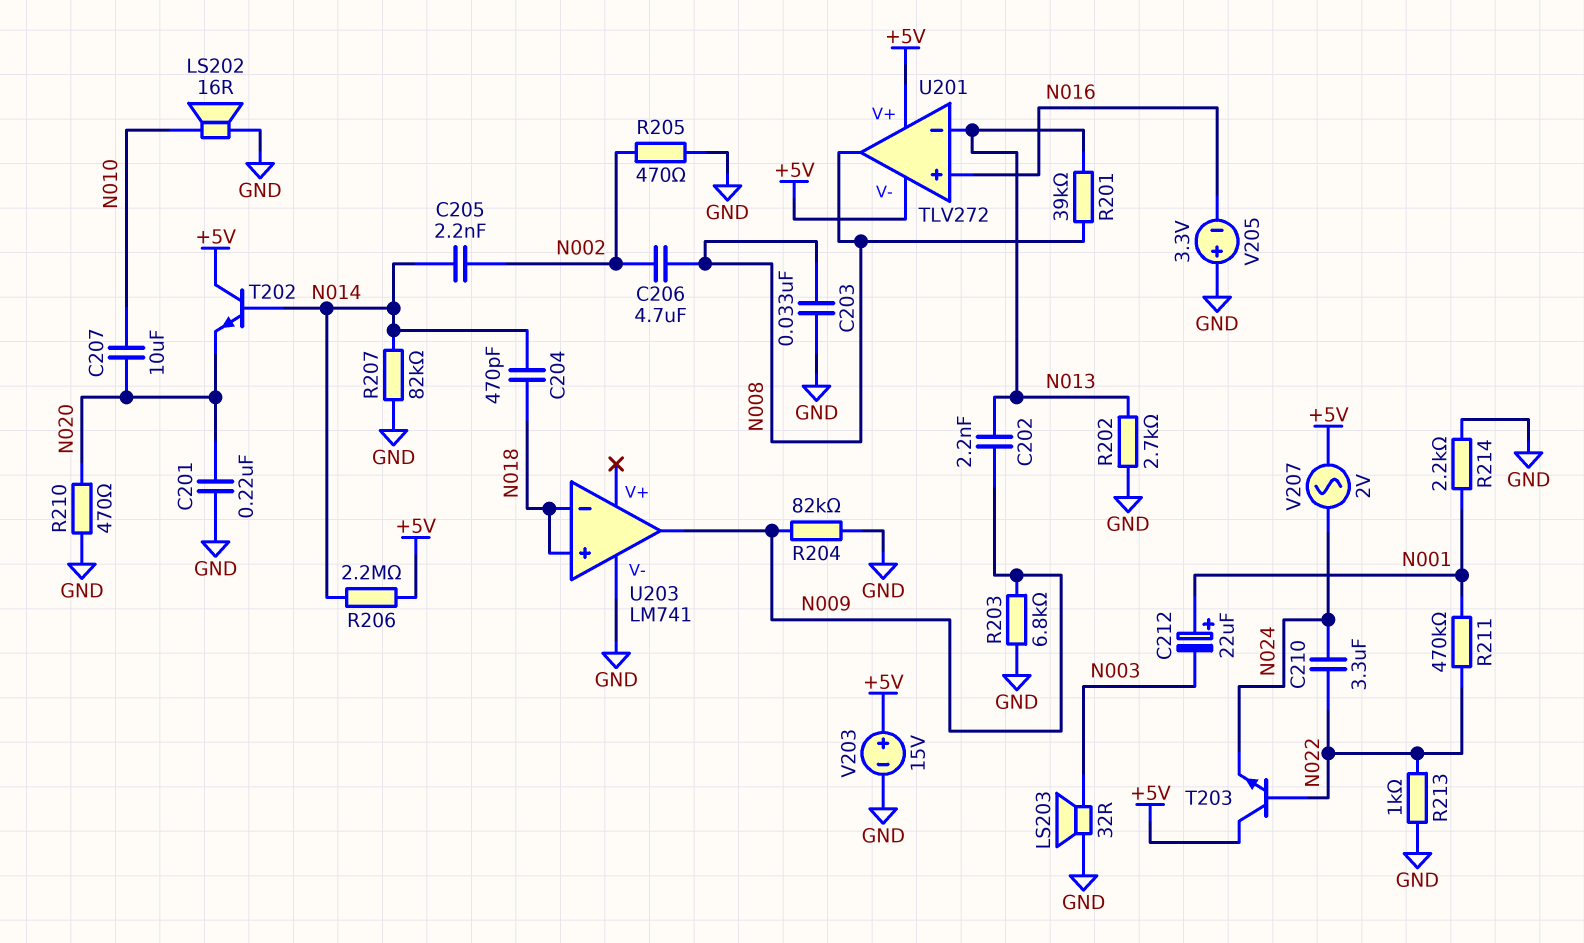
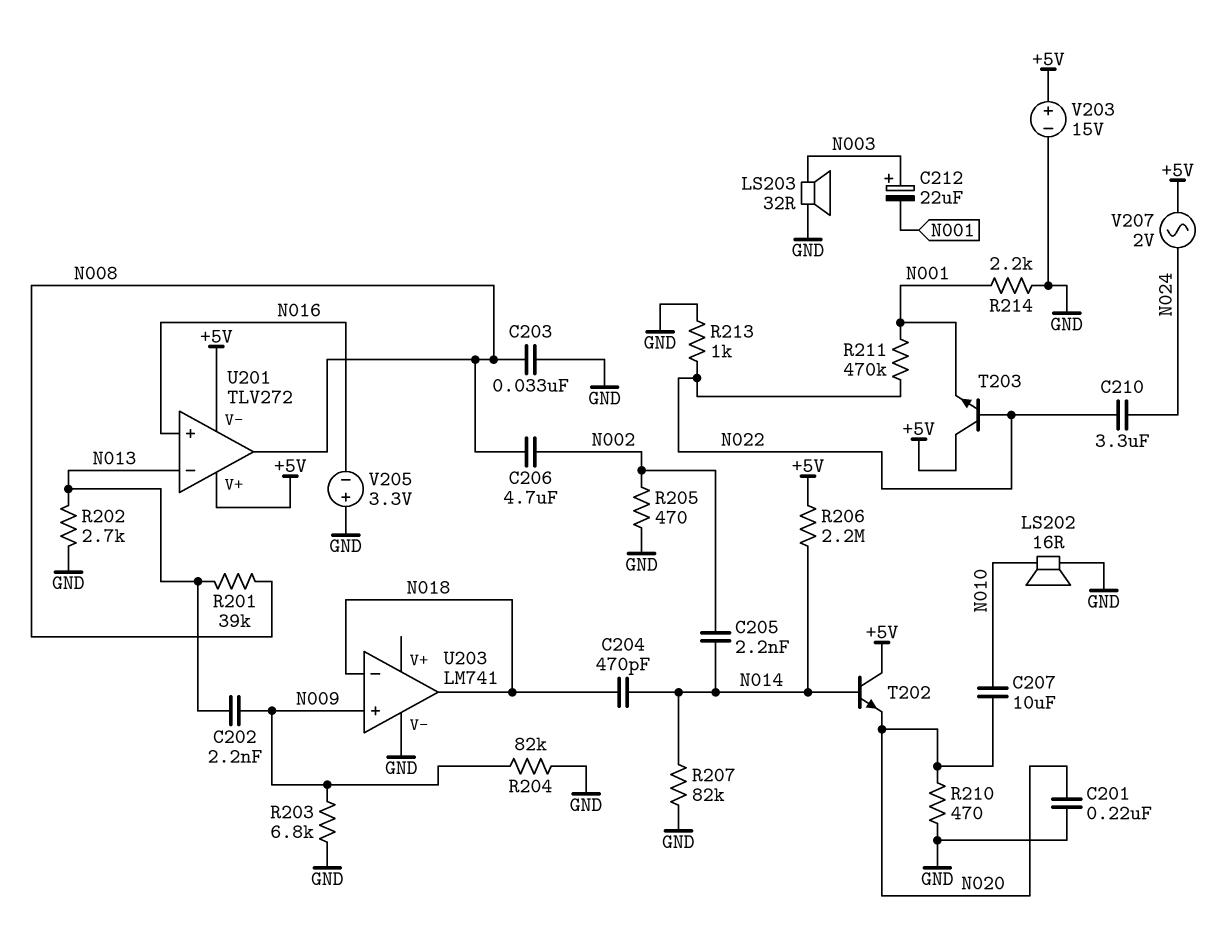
C212: 22uF (plus N001, minus N003) -> 22uF (plus N003, minus N001)
T203: NPN (B N022, C +5V, E N024) -> NPN (B N022, C +5V, E N001)
U203 pin in+: N018 -> N009
U203 pin out: N009 -> N018

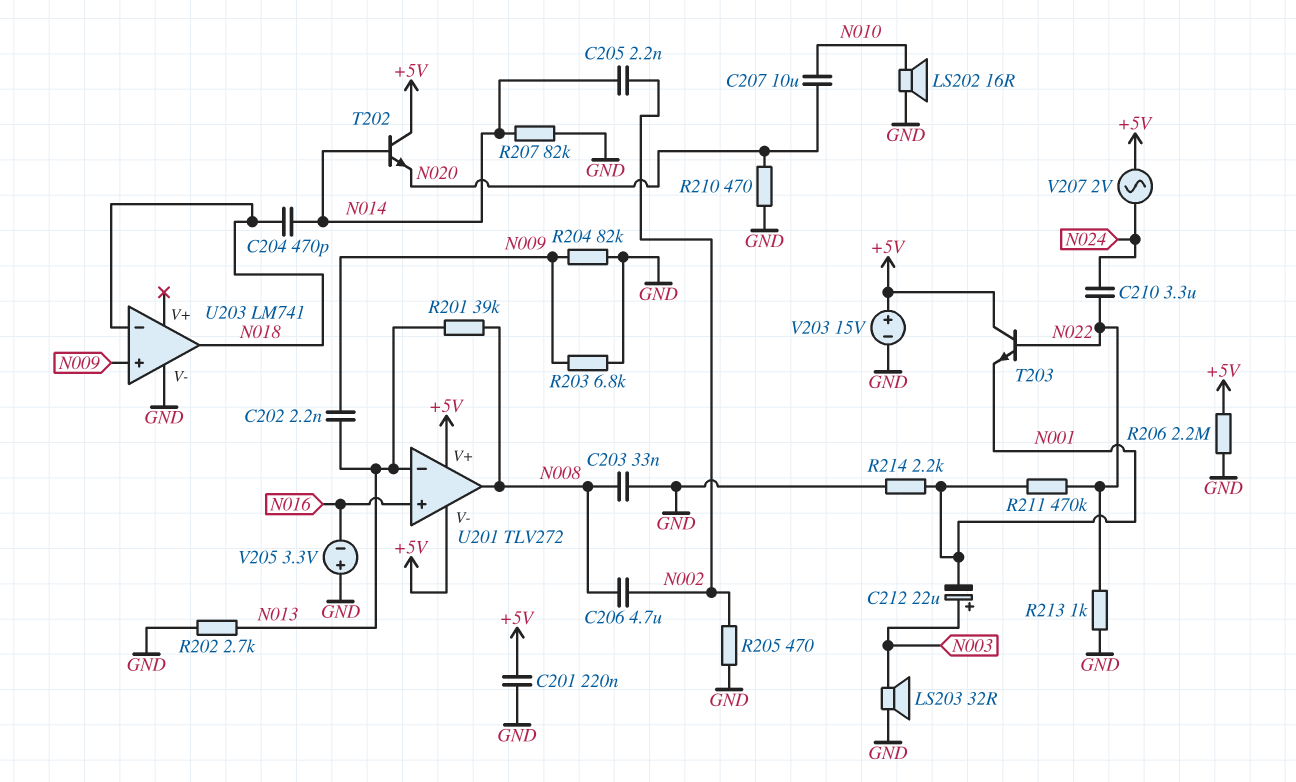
C201: 220nF (GND, N020) -> 220nF (+5V, GND)
R206: 2.2M (+5V, N014) -> 2.2M (+5V, GND)

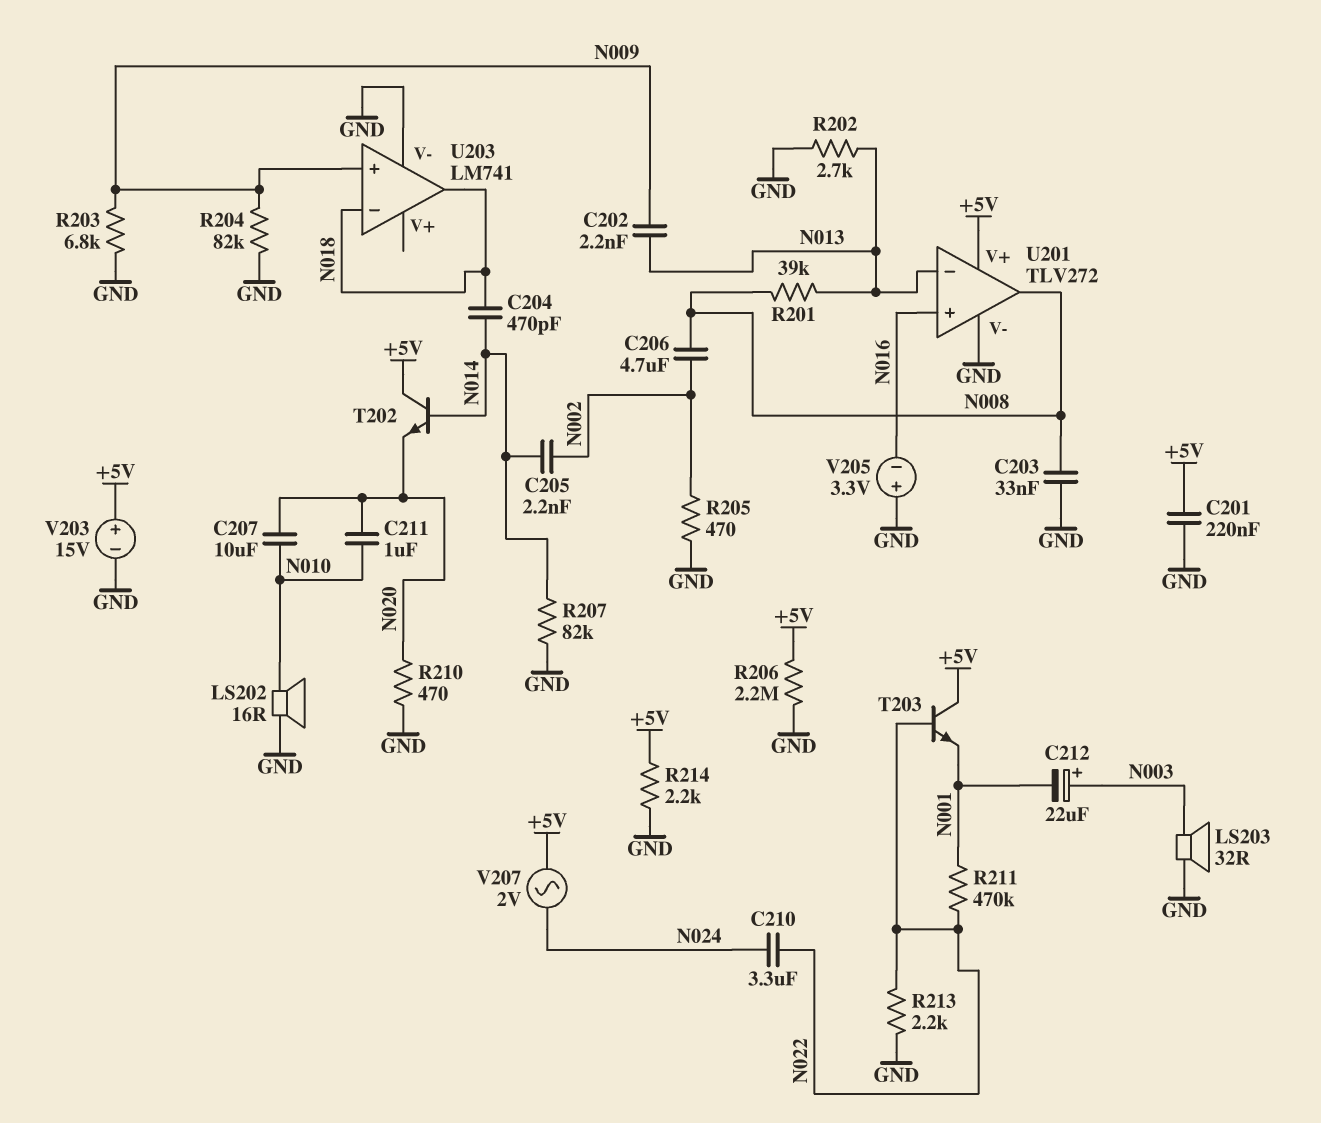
C211: none -> 1uF (N010, N020)
R213: 1k (GND, N022) -> 2.2k (GND, N022)
R214: 2.2k (GND, N001) -> 2.2k (+5V, GND)
U201 pin V-: +5V -> GND

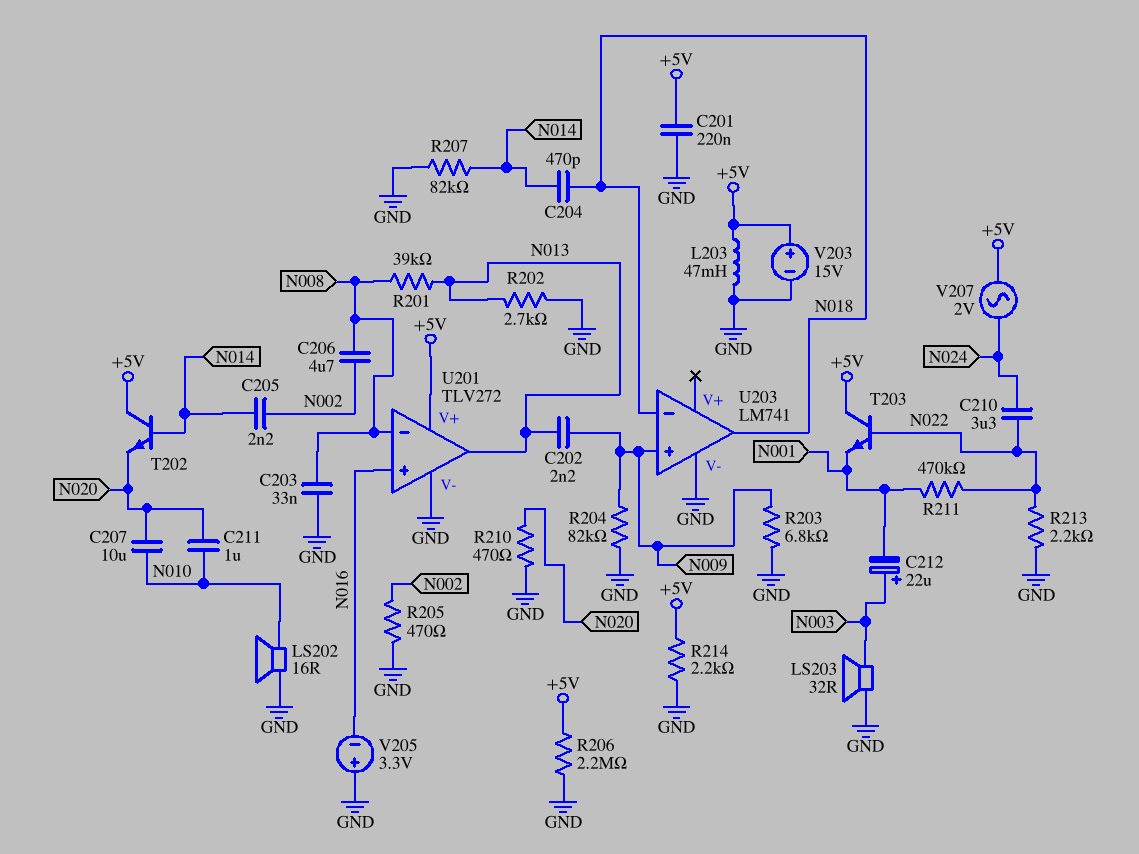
L203: none -> 47mH (+5V, GND)
U201 pin in-: N013 -> N008
U201 pin out: N008 -> N013

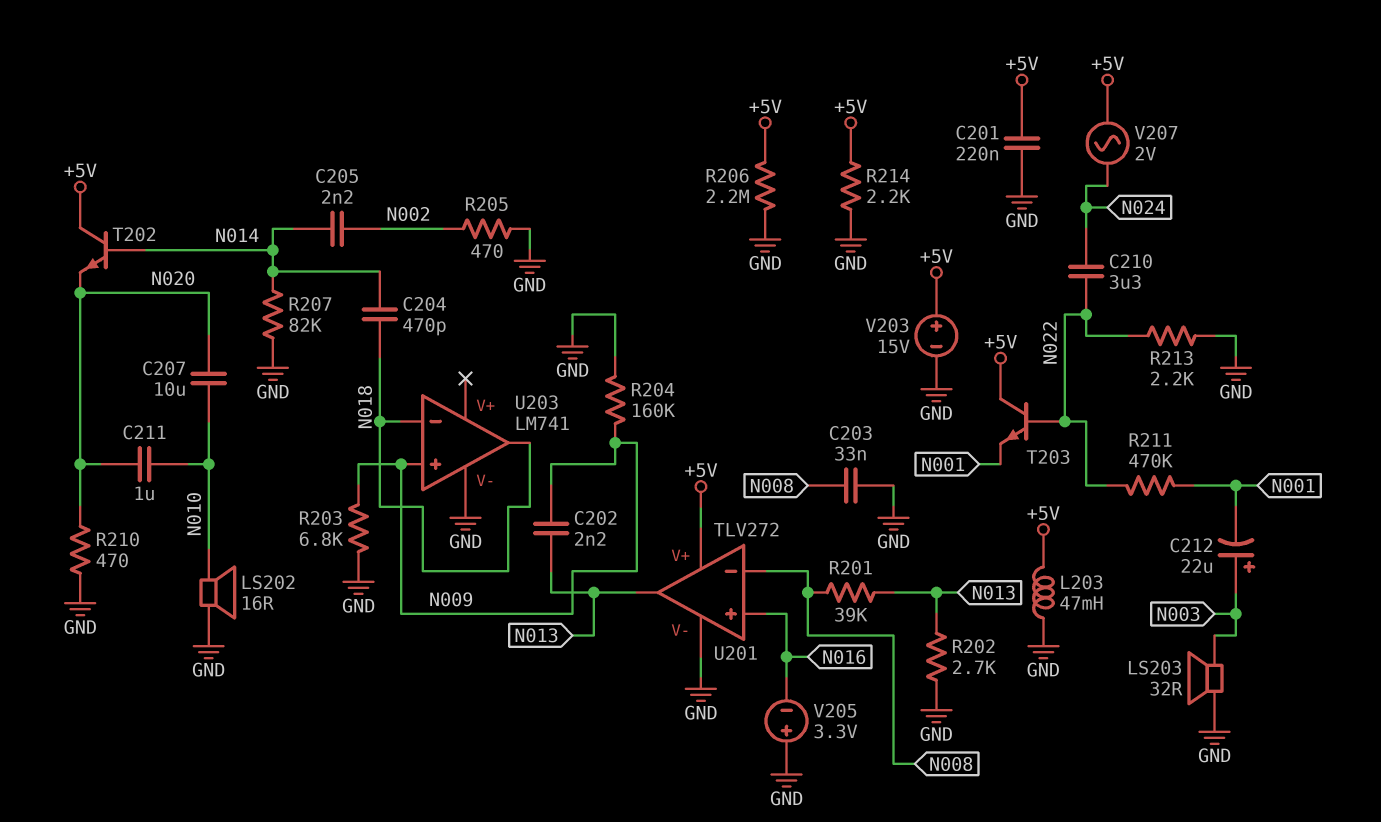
C206: 4.7uF (N002, N008) -> none
R204: 82k (GND, N009) -> 160k (GND, N009)

